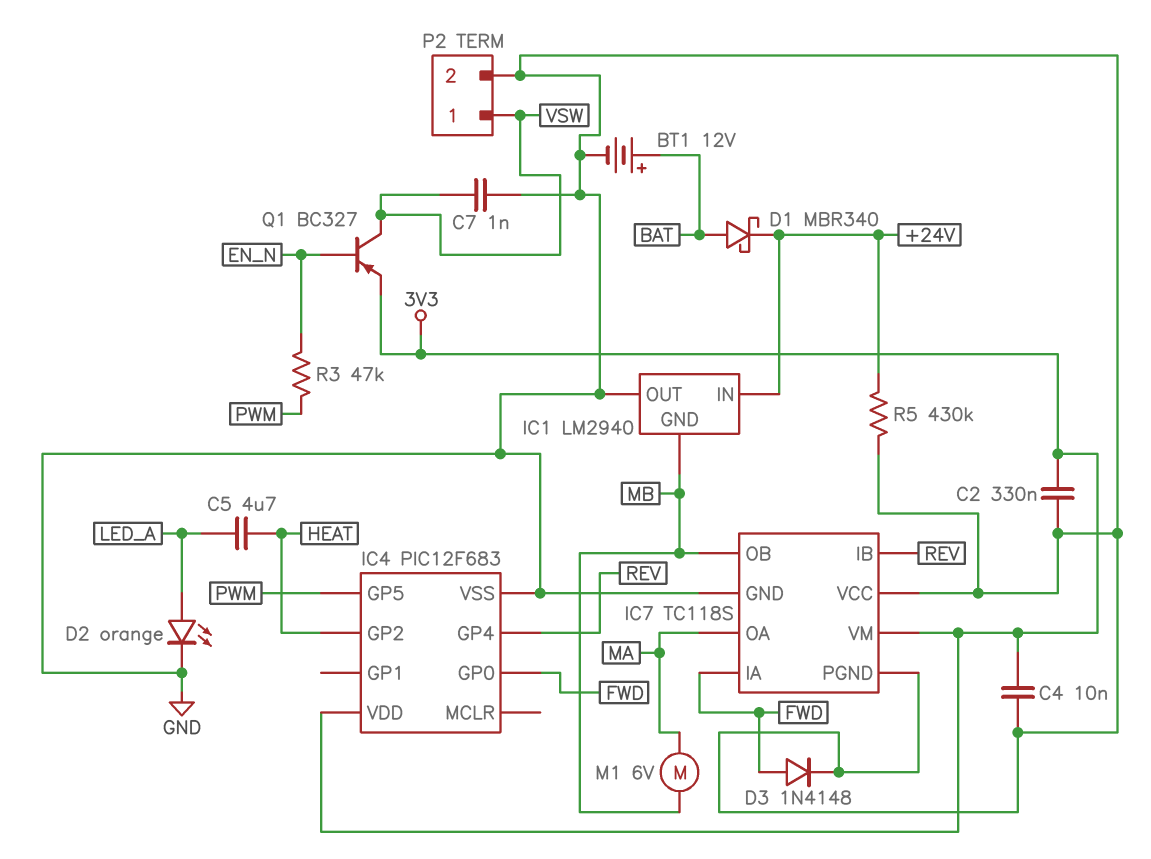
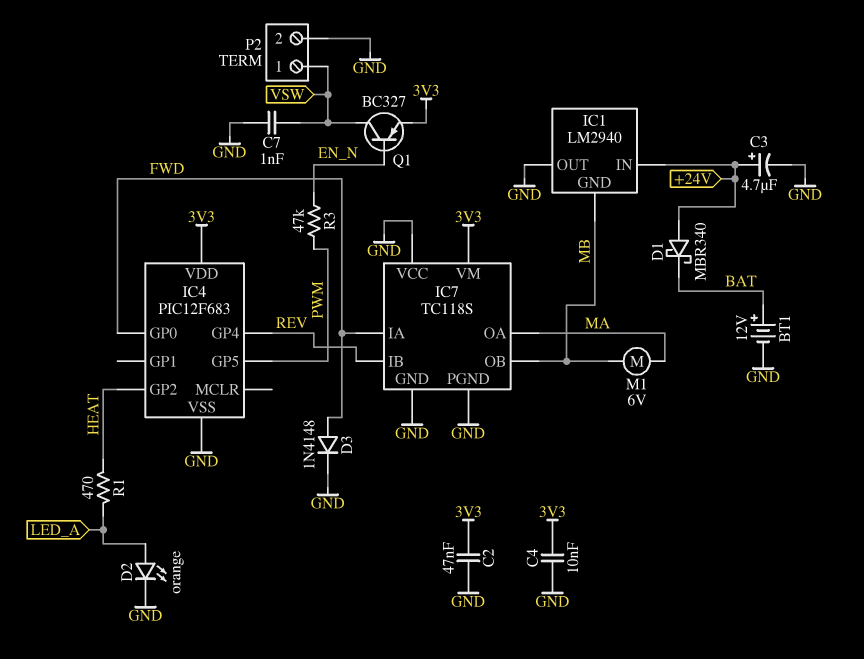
C2: 330nF (3V3, GND) -> 47nF (3V3, GND)
C3: none -> 4.7uF (plus +24V, minus GND)
C5: 4.7uF (HEAT, LED_A) -> none
D1: schottky MBR340 (A BAT, K +24V) -> schottky MBR340 (A +24V, K BAT)
R1: none -> 470 (HEAT, LED_A)
R5: 430k (+24V, GND) -> none

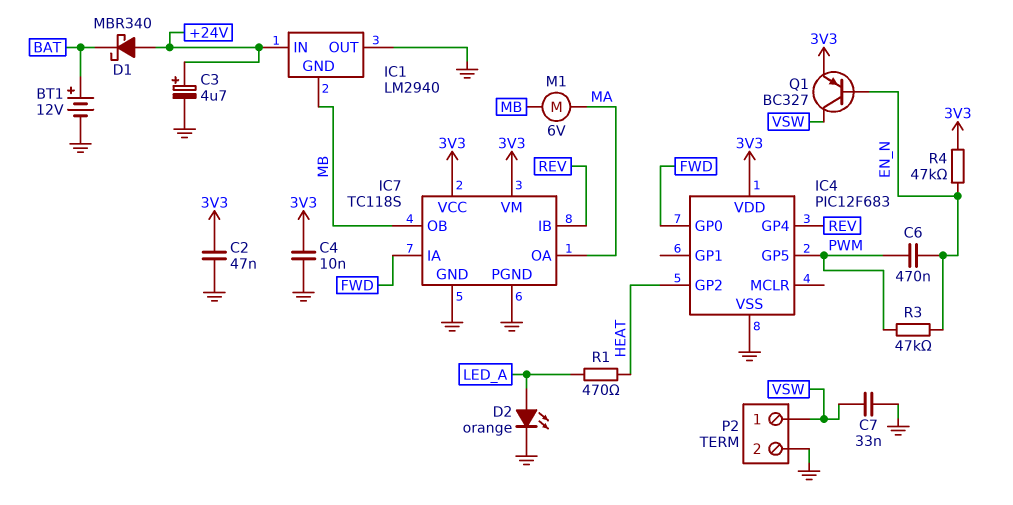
C6: none -> 470nF (EN_N, PWM)
C7: 1nF (GND, VSW) -> 33nF (GND, VSW)
D3: diode 1N4148 (A FWD, K GND) -> none
IC7 pin VCC: GND -> 3V3
R4: none -> 47k (3V3, EN_N)

